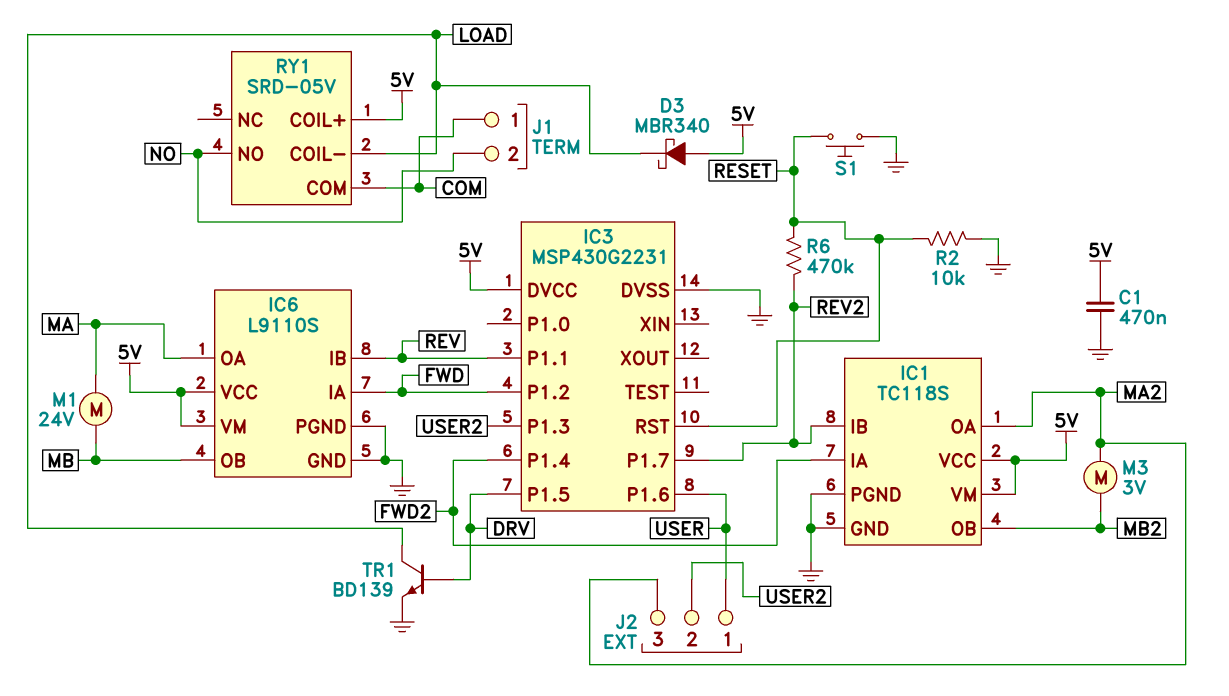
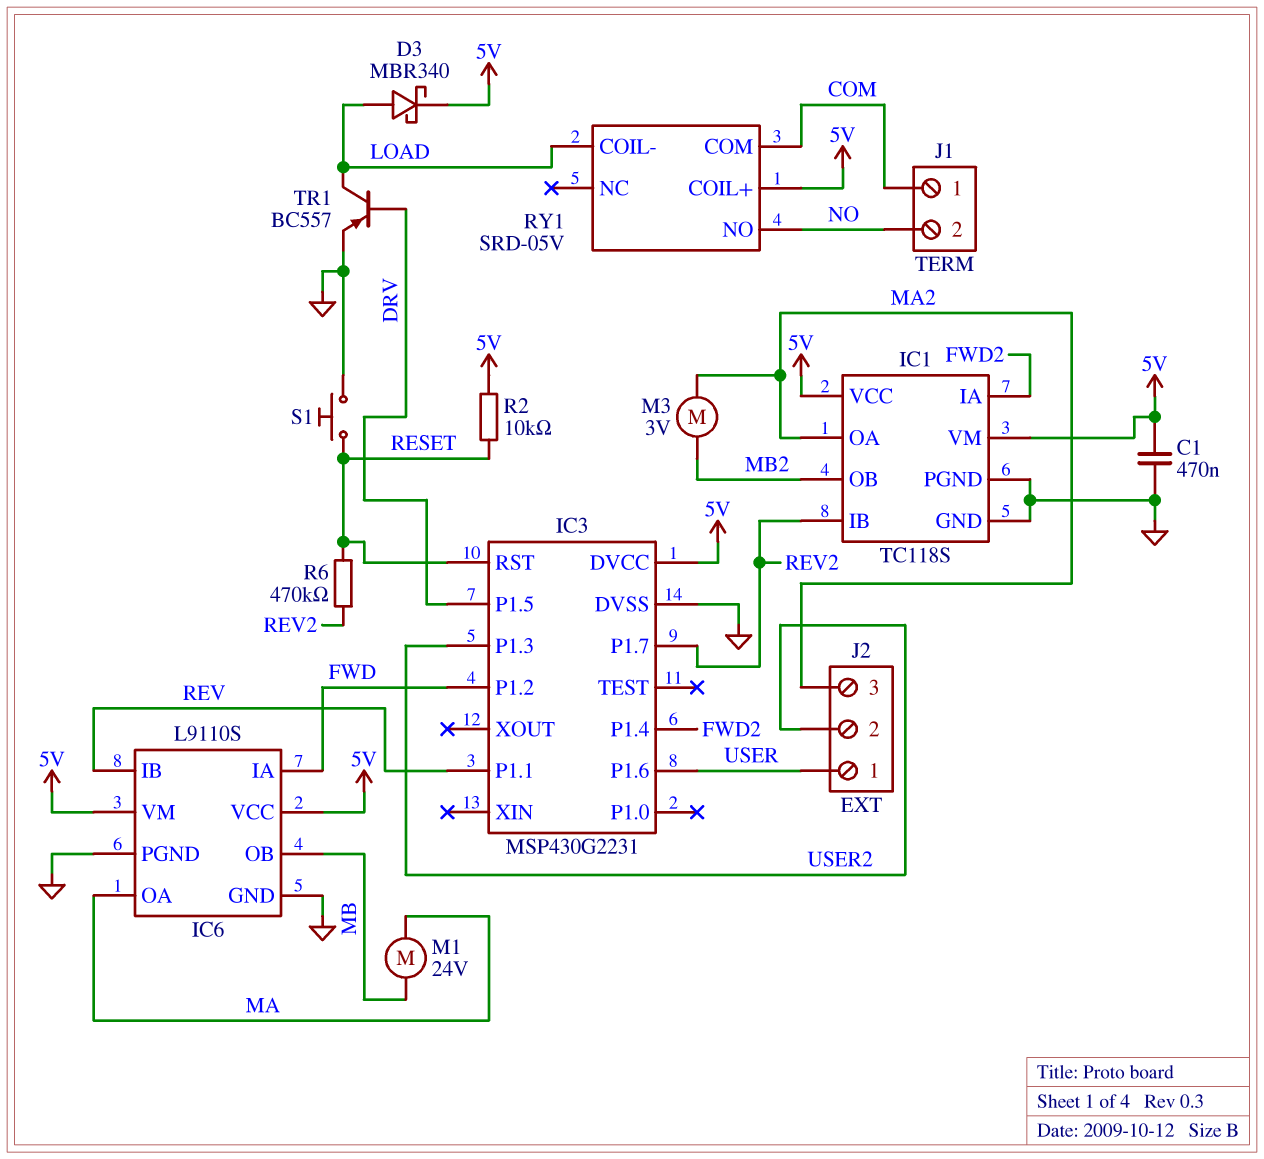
D3: schottky MBR340 (A 5V, K LOAD) -> schottky MBR340 (A LOAD, K 5V)
R2: 10k (GND, RESET) -> 10k (5V, RESET)
TR1: NPN BD139 (B DRV, C LOAD, E GND) -> PNP BC557 (B DRV, C LOAD, E GND)

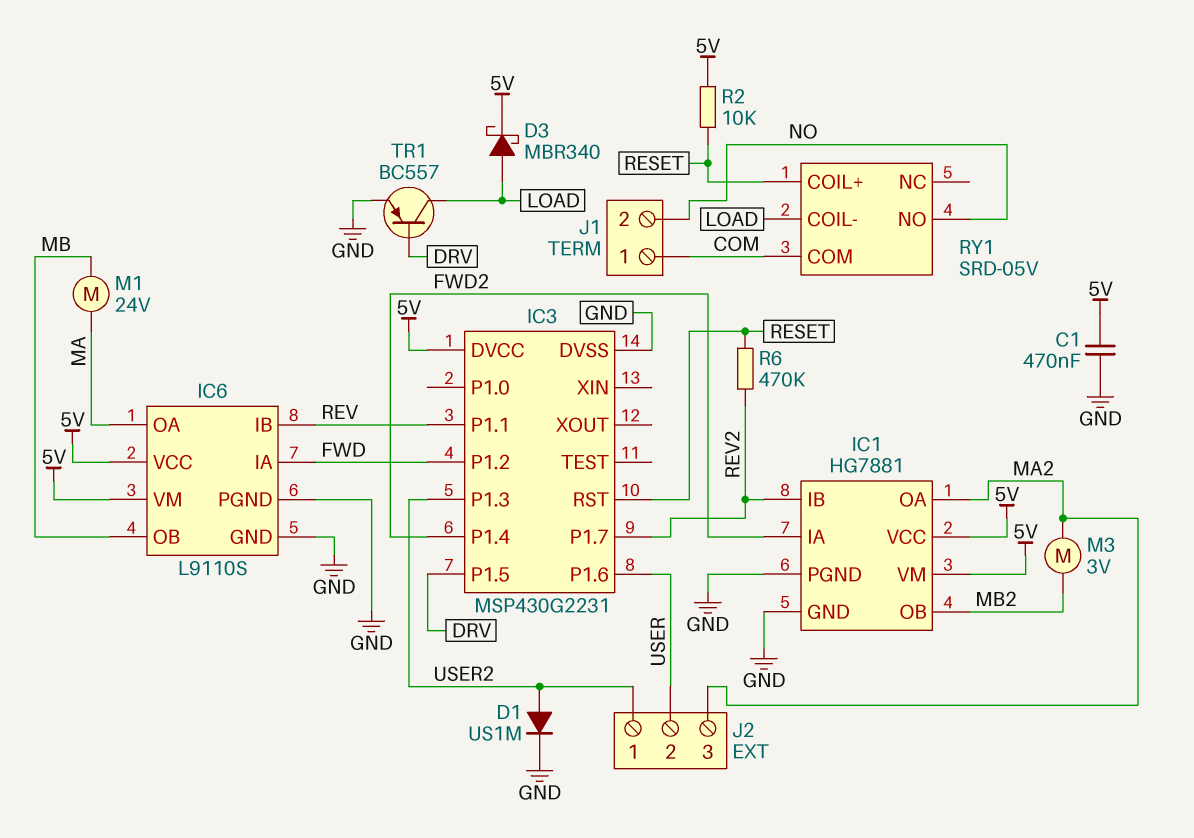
D1: none -> diode US1M (A USER2, K GND)
IC1: TC118S -> HG7881
J2 pin 1: USER -> USER2
J2 pin 2: USER2 -> USER
RY1 pin COIL+: 5V -> RESET
S1: button (GND, RESET) -> none

